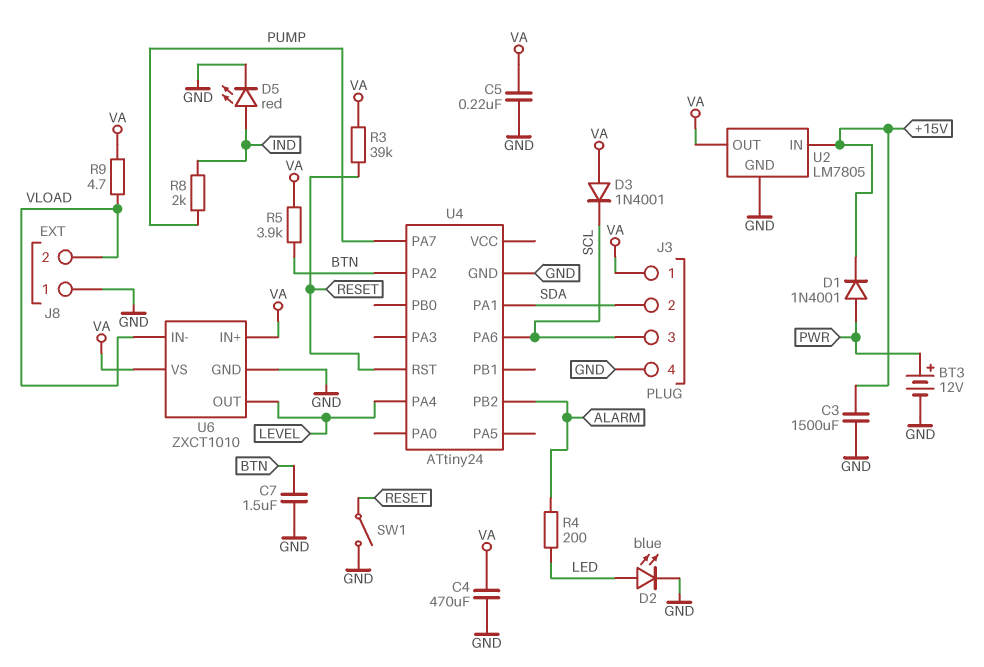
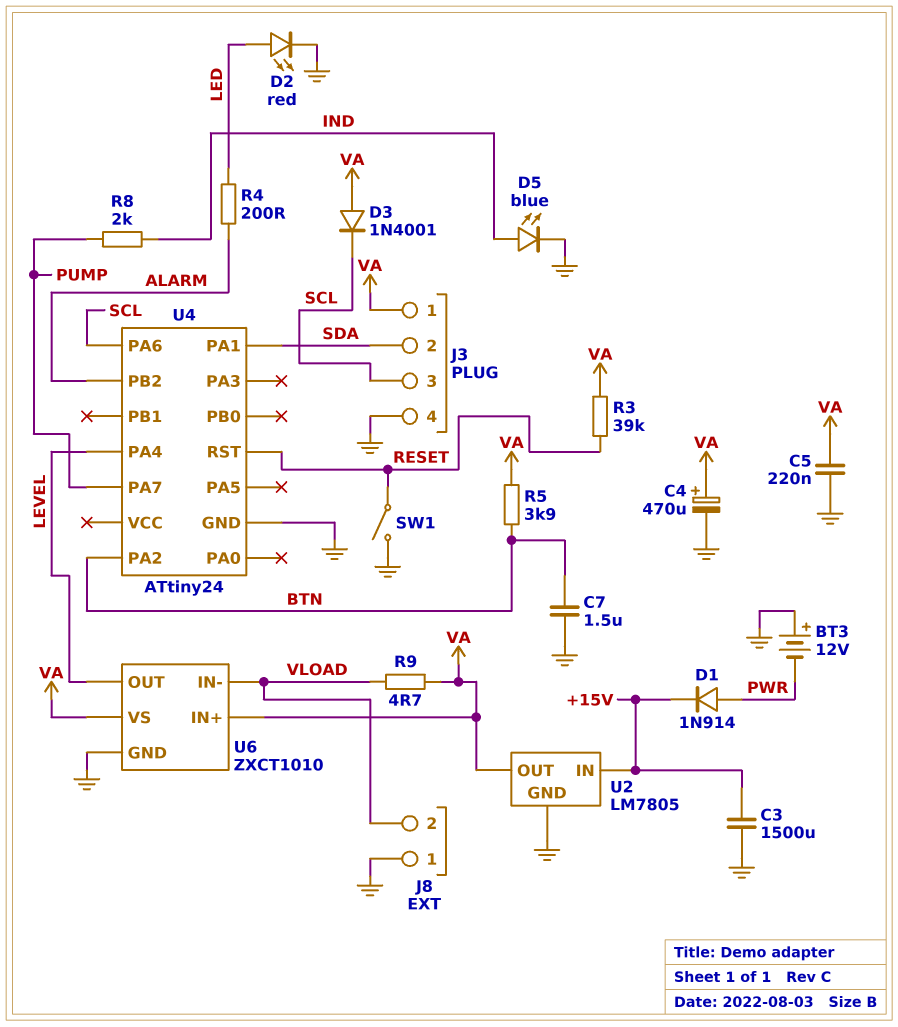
BT3: 12V (plus PWR, minus GND) -> 12V (plus GND, minus PWR)
C4: 470uF (GND, VA) -> 470uF (plus VA, minus GND)
D1: diode 1N4001 (A PWR, K +15V) -> diode 1N914 (A PWR, K +15V)
D2: LED blue (A LED, K GND) -> LED red (A LED, K GND)
D5: LED red (A IND, K GND) -> LED blue (A IND, K GND)

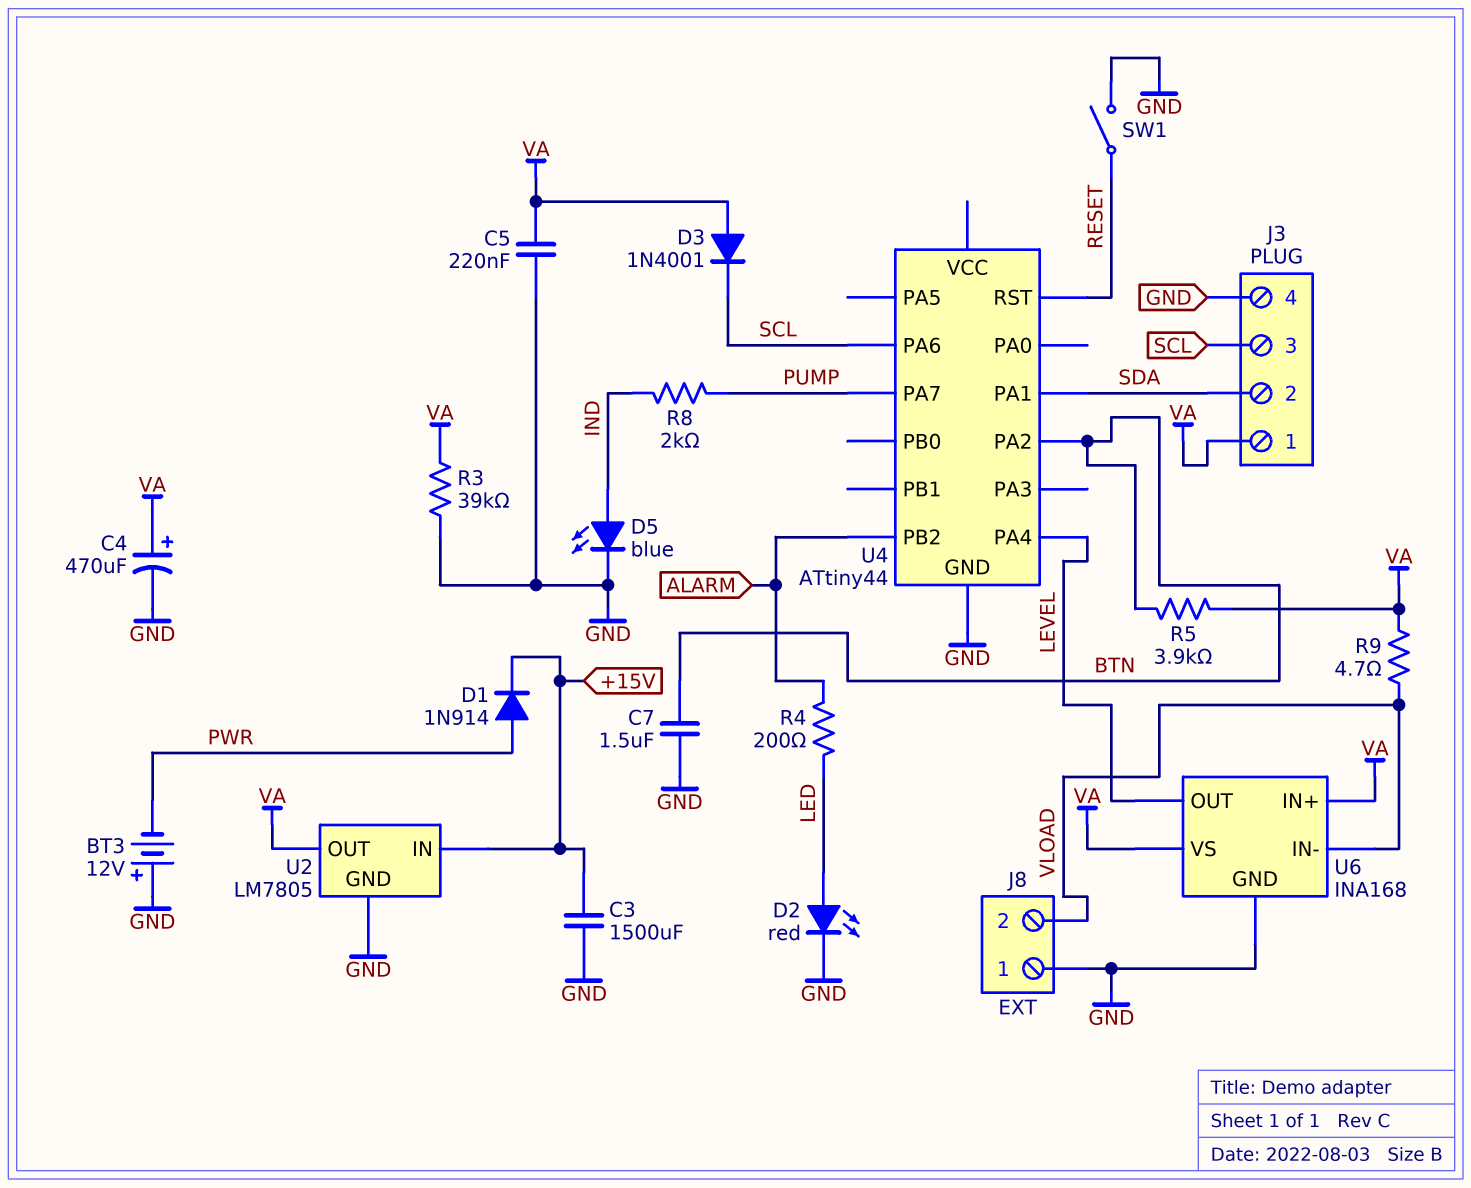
R3: 39k (RESET, VA) -> 39k (GND, VA)
U4: ATtiny24 -> ATtiny44
U6: ZXCT1010 -> INA168

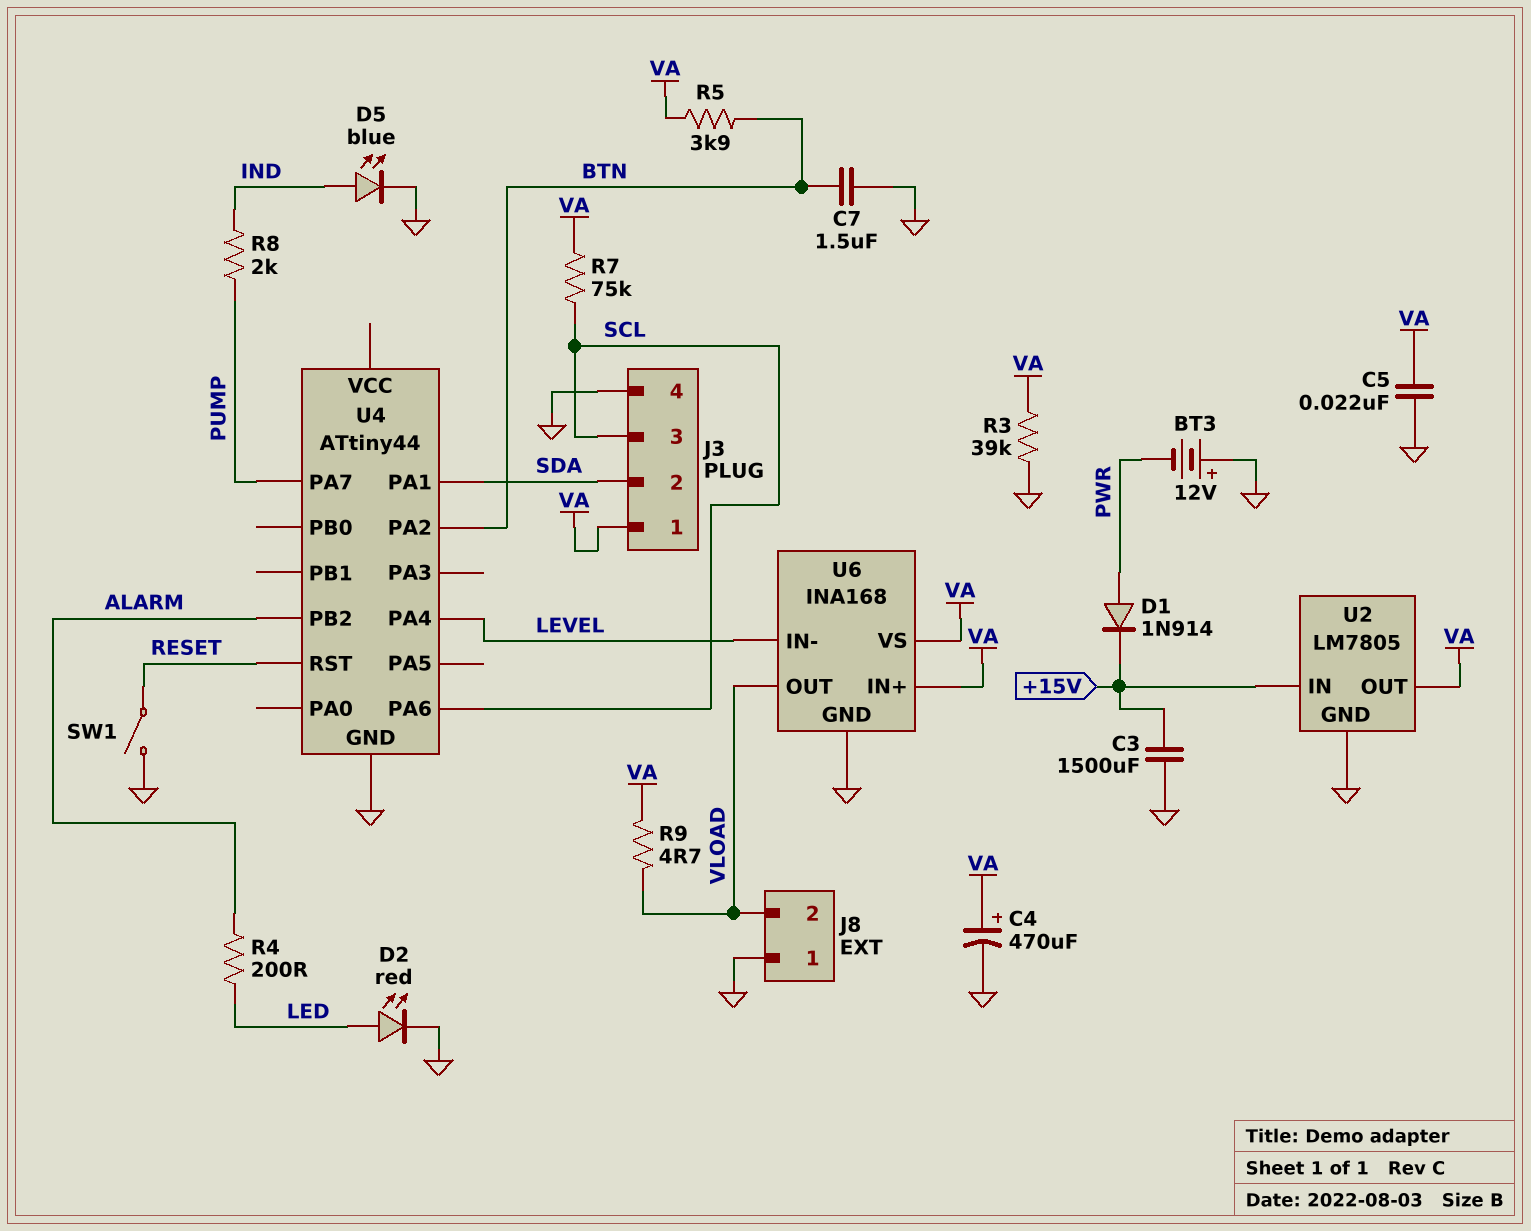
C5: 220nF (GND, VA) -> 22nF (GND, VA)
D3: diode 1N4001 (A VA, K SCL) -> none
R7: none -> 75k (SCL, VA)
U6 pin IN-: VLOAD -> LEVEL
U6 pin OUT: LEVEL -> VLOAD

